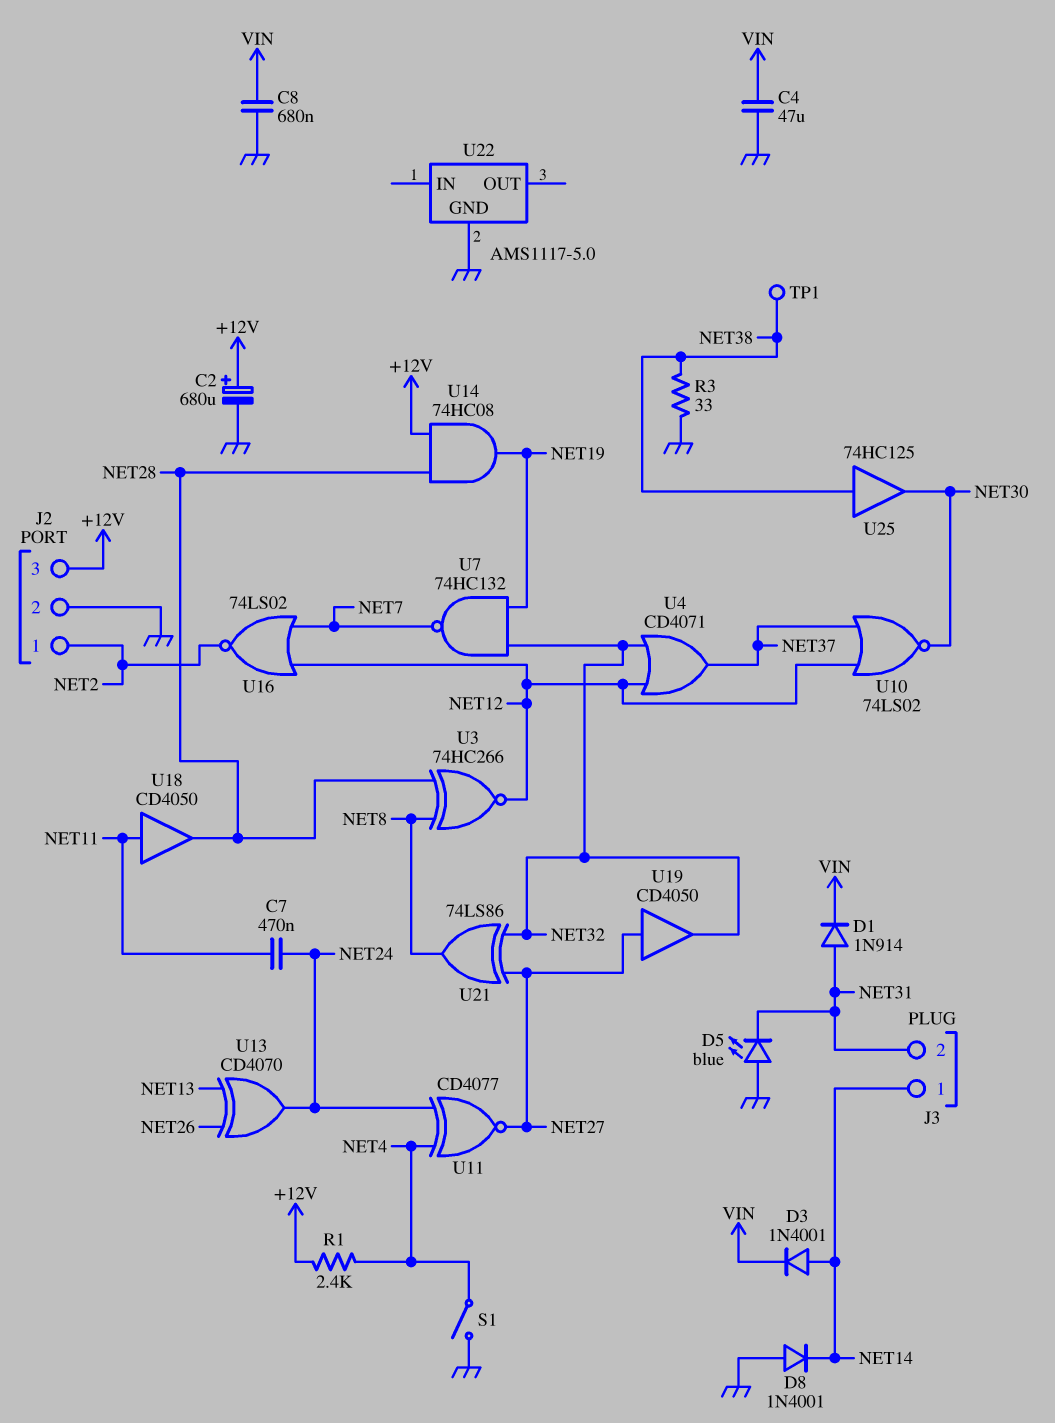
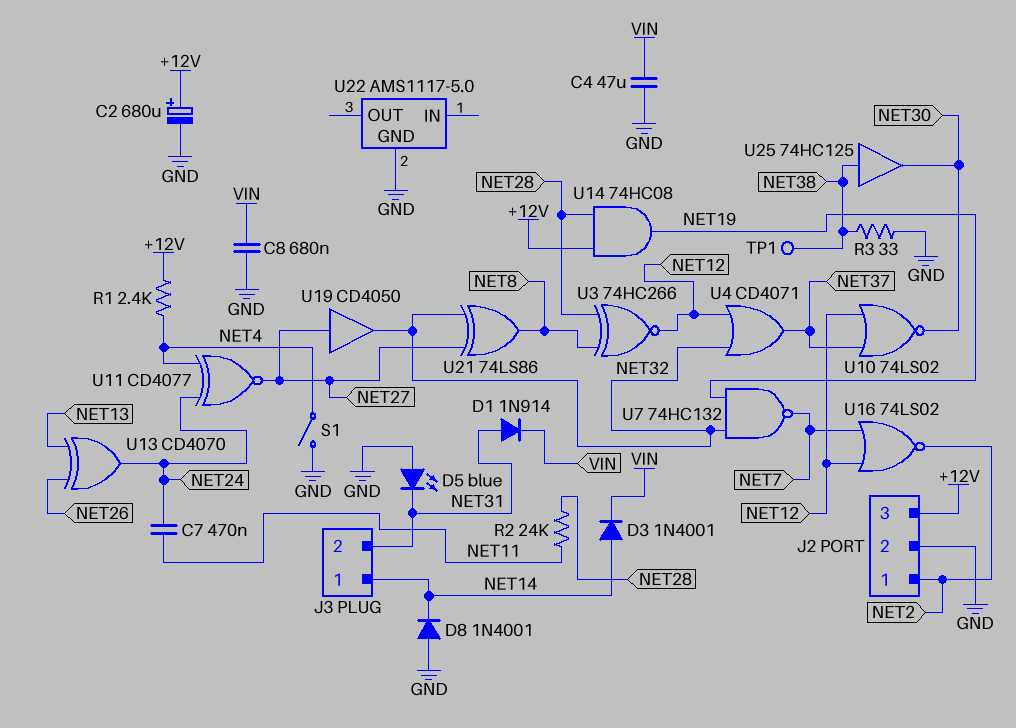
R2: none -> 24k (NET11, NET28)
U18: buffer CD4050 (in NET11, out NET28) -> none

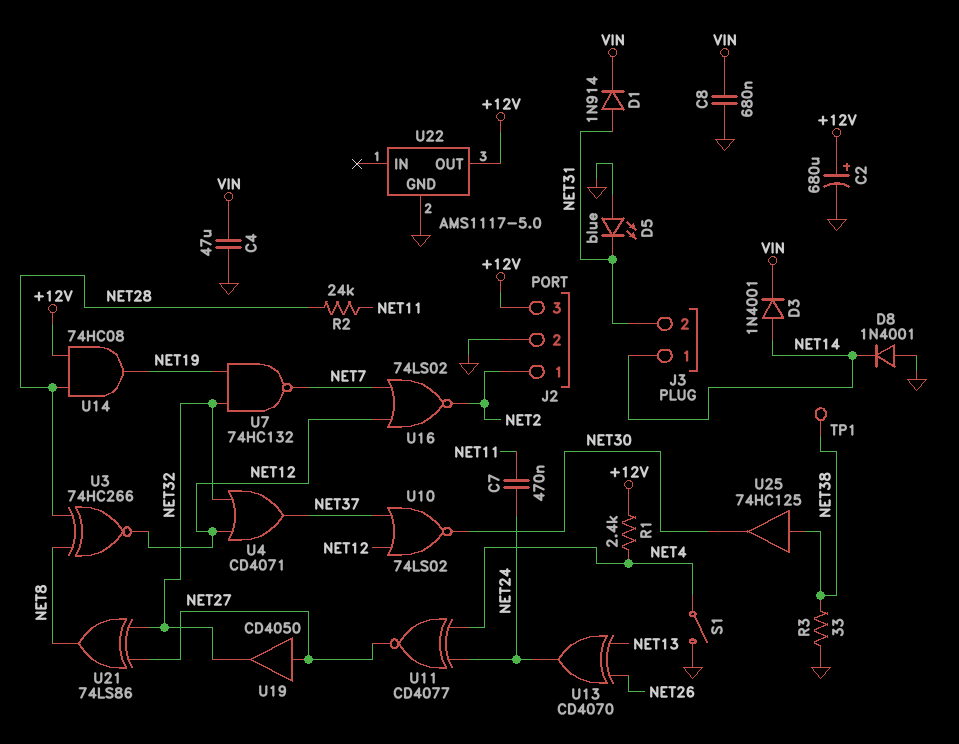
U22 pin OUT: none -> +12V

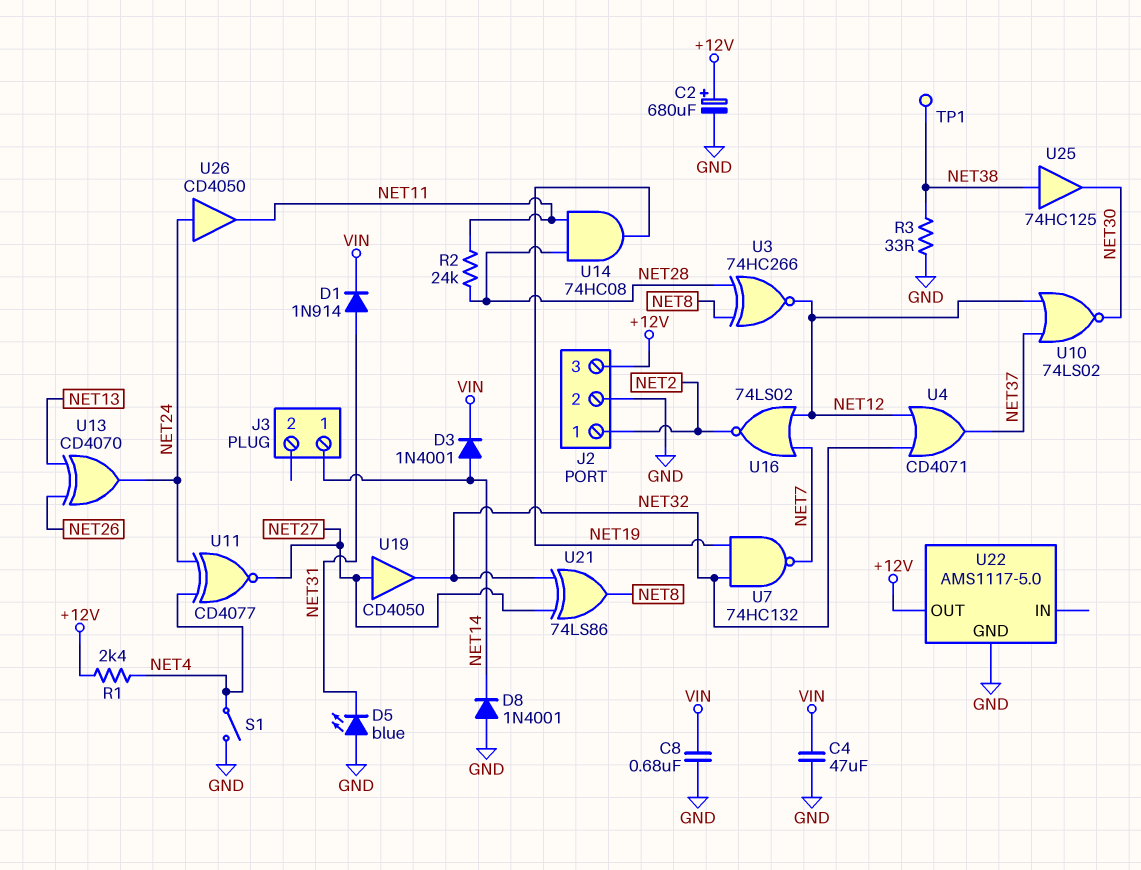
C7: 470nF (NET11, NET24) -> none
J3 pin 2: NET31 -> none
U14: AND 74HC08 (in +12V, in NET28, out NET19) -> AND 74HC08 (in NET11, in NET28, out NET19)
U26: none -> buffer CD4050 (in NET24, out NET11)

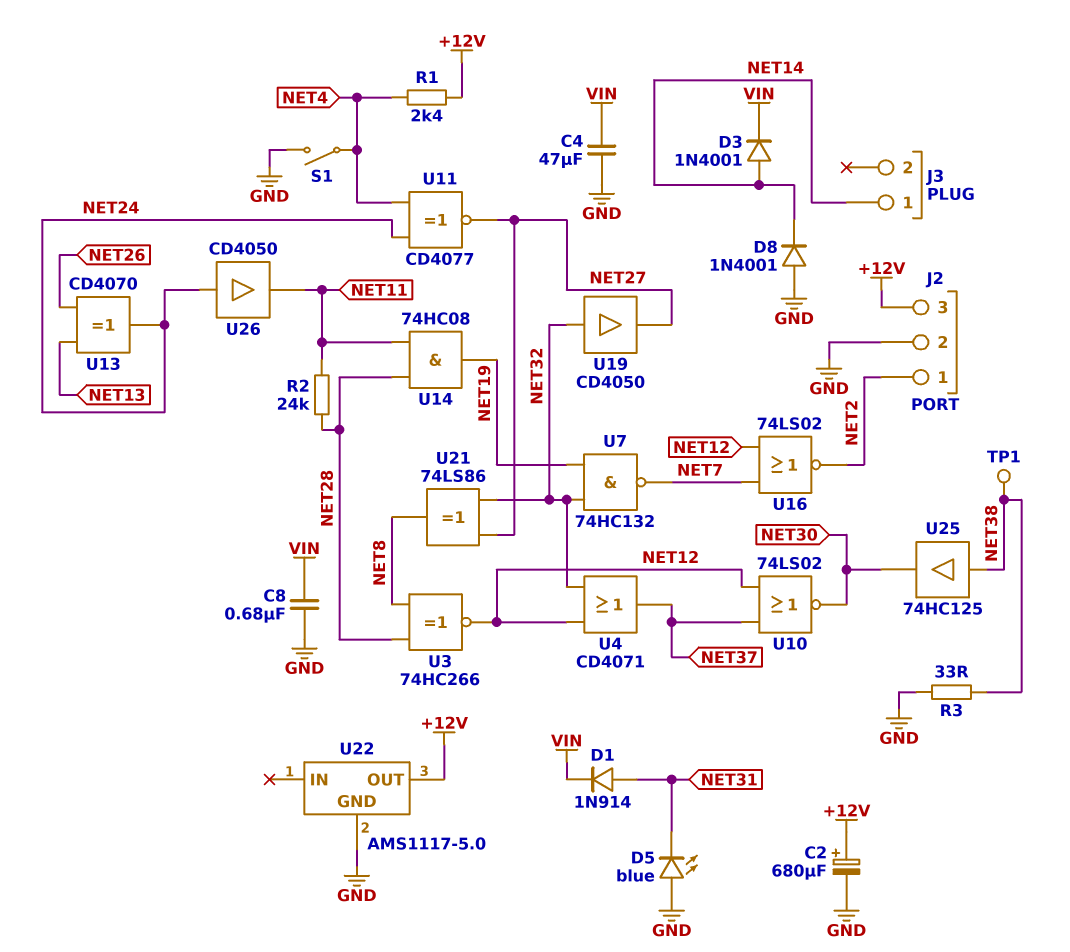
U19: buffer CD4050 (in NET27, out NET32) -> buffer CD4050 (in NET32, out NET27)

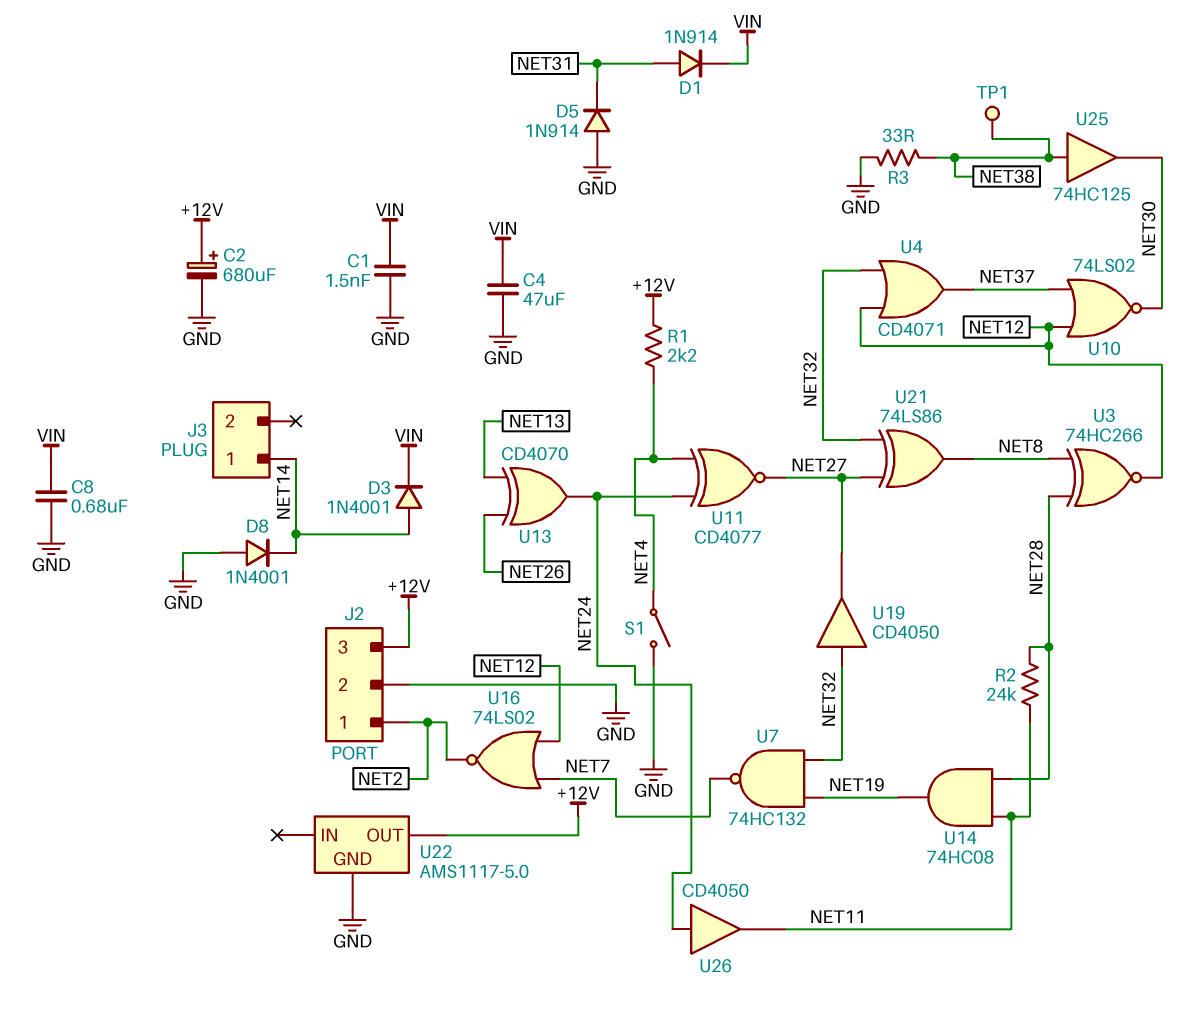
C1: none -> 1.5nF (GND, VIN)
D5: LED blue (A GND, K NET31) -> diode 1N914 (A GND, K NET31)
R1: 2.4k (+12V, NET4) -> 2.2k (+12V, NET4)

